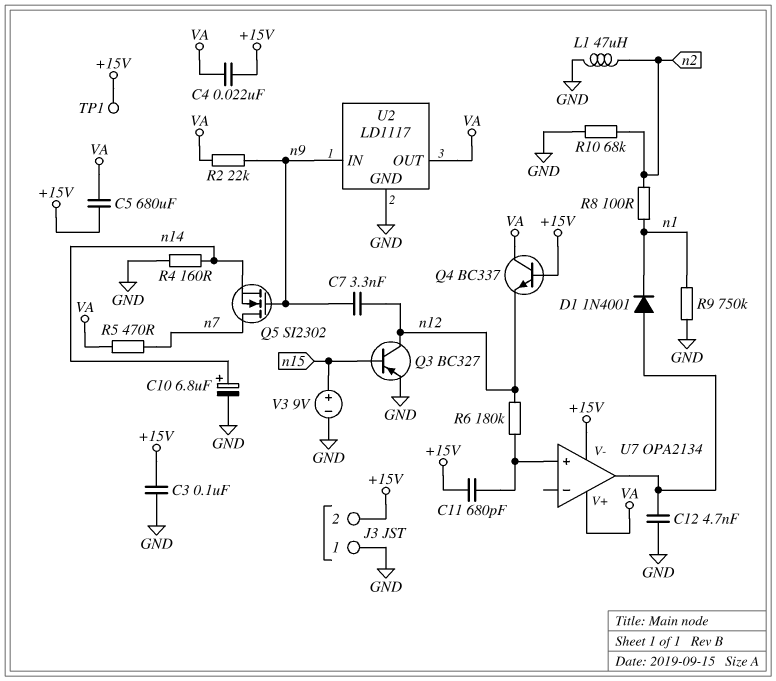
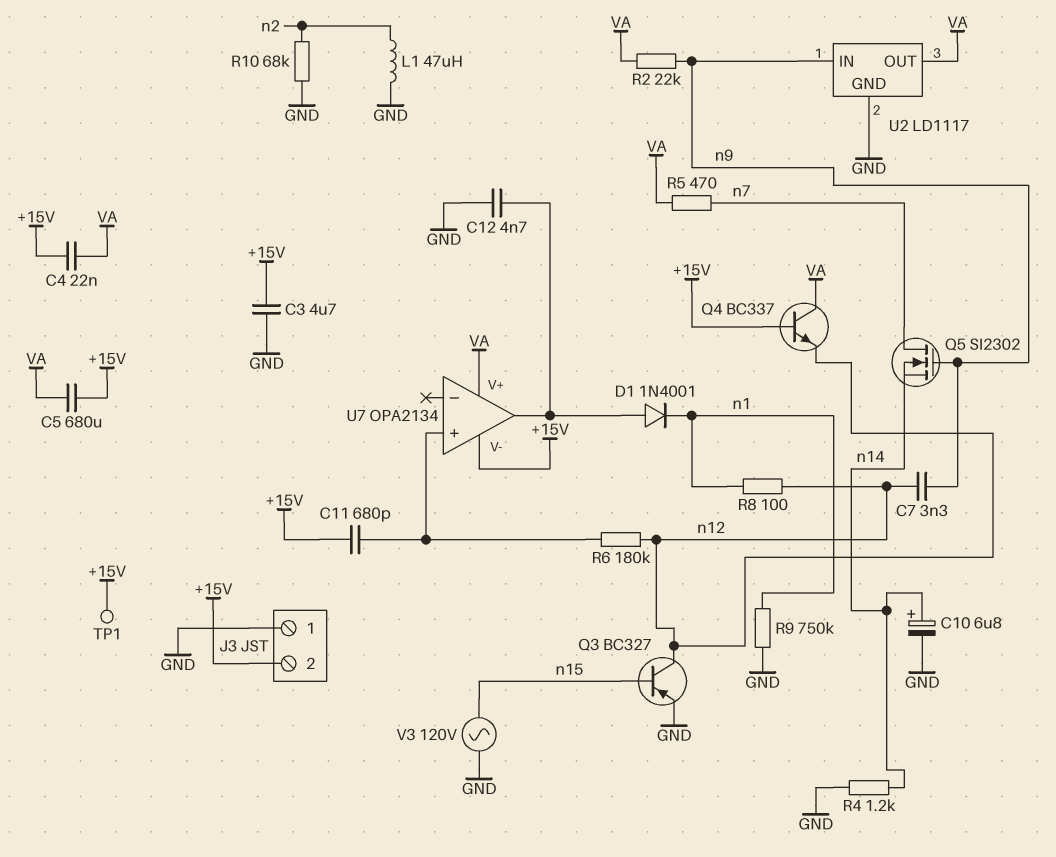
C3: 100nF (+15V, GND) -> 4.7uF (+15V, GND)
R4: 160 (GND, n14) -> 1.2k (GND, n14)
R8: 100 (n1, n2) -> 100 (n1, n12)
V3: 9V (plus n15, minus GND) -> AC 120V (GND, n15)

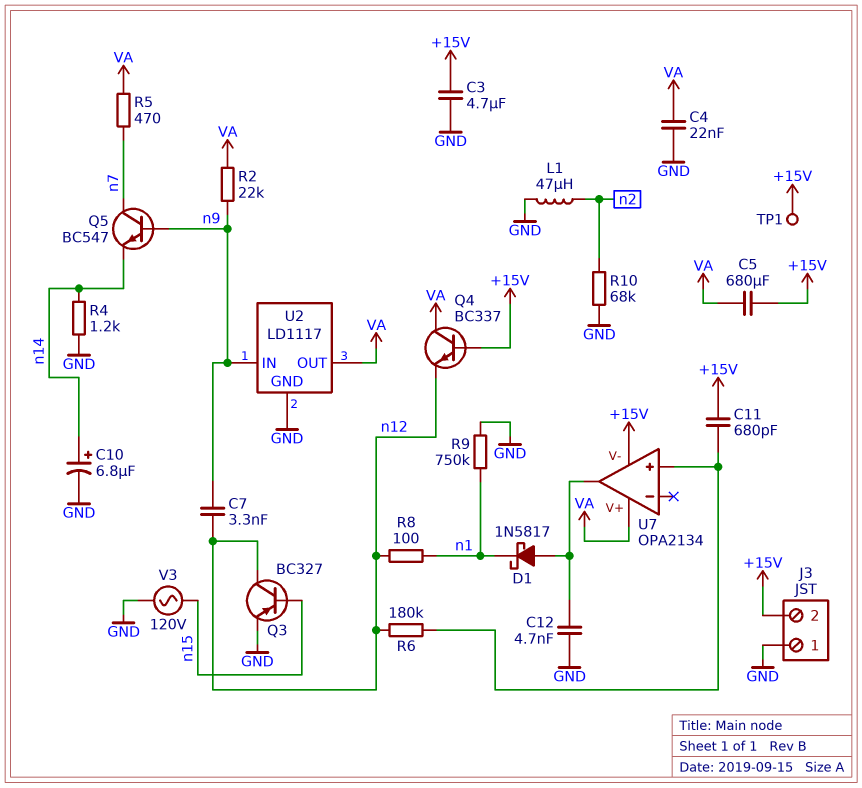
C4: 22nF (+15V, VA) -> 22nF (GND, VA)
D1: diode 1N4001 (A U7/out, K n1) -> schottky 1N5817 (A U7/out, K n1)
Q5: NMOS SI2302 (G n9, D n7, S n14) -> NPN BC547 (B n9, C n7, E n14)

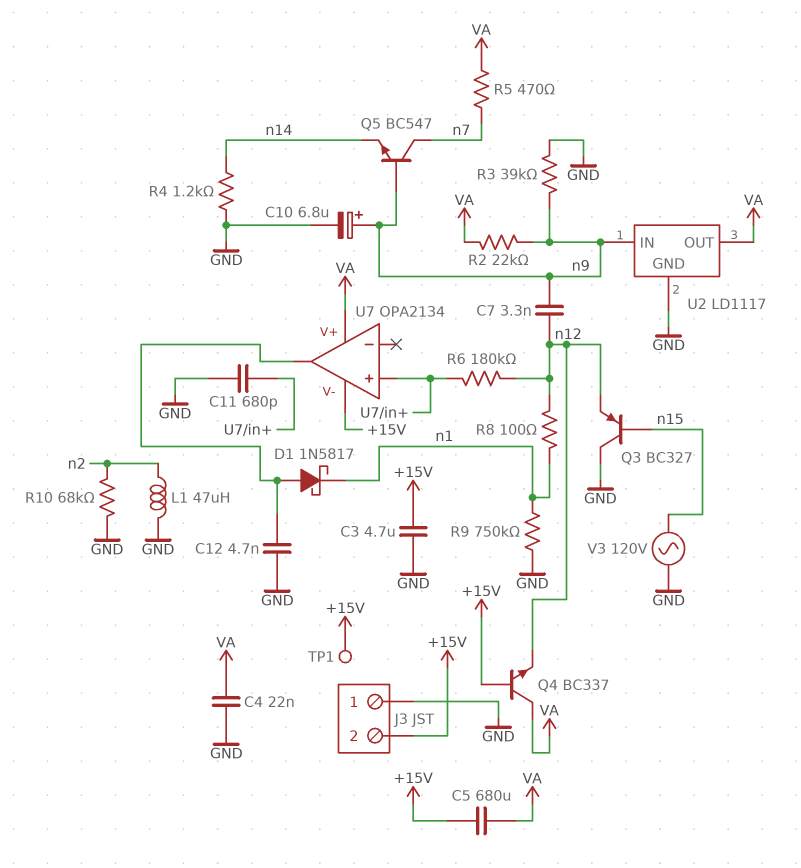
C10: 6.8uF (plus n14, minus GND) -> 6.8uF (plus n9, minus GND)
C11: 680pF (+15V, U7/in+) -> 680pF (GND, U7/in+)
Q3: PNP BC327 (B n15, C n12, E GND) -> PNP BC327 (B n15, C GND, E n12)
R3: none -> 39k (GND, n9)

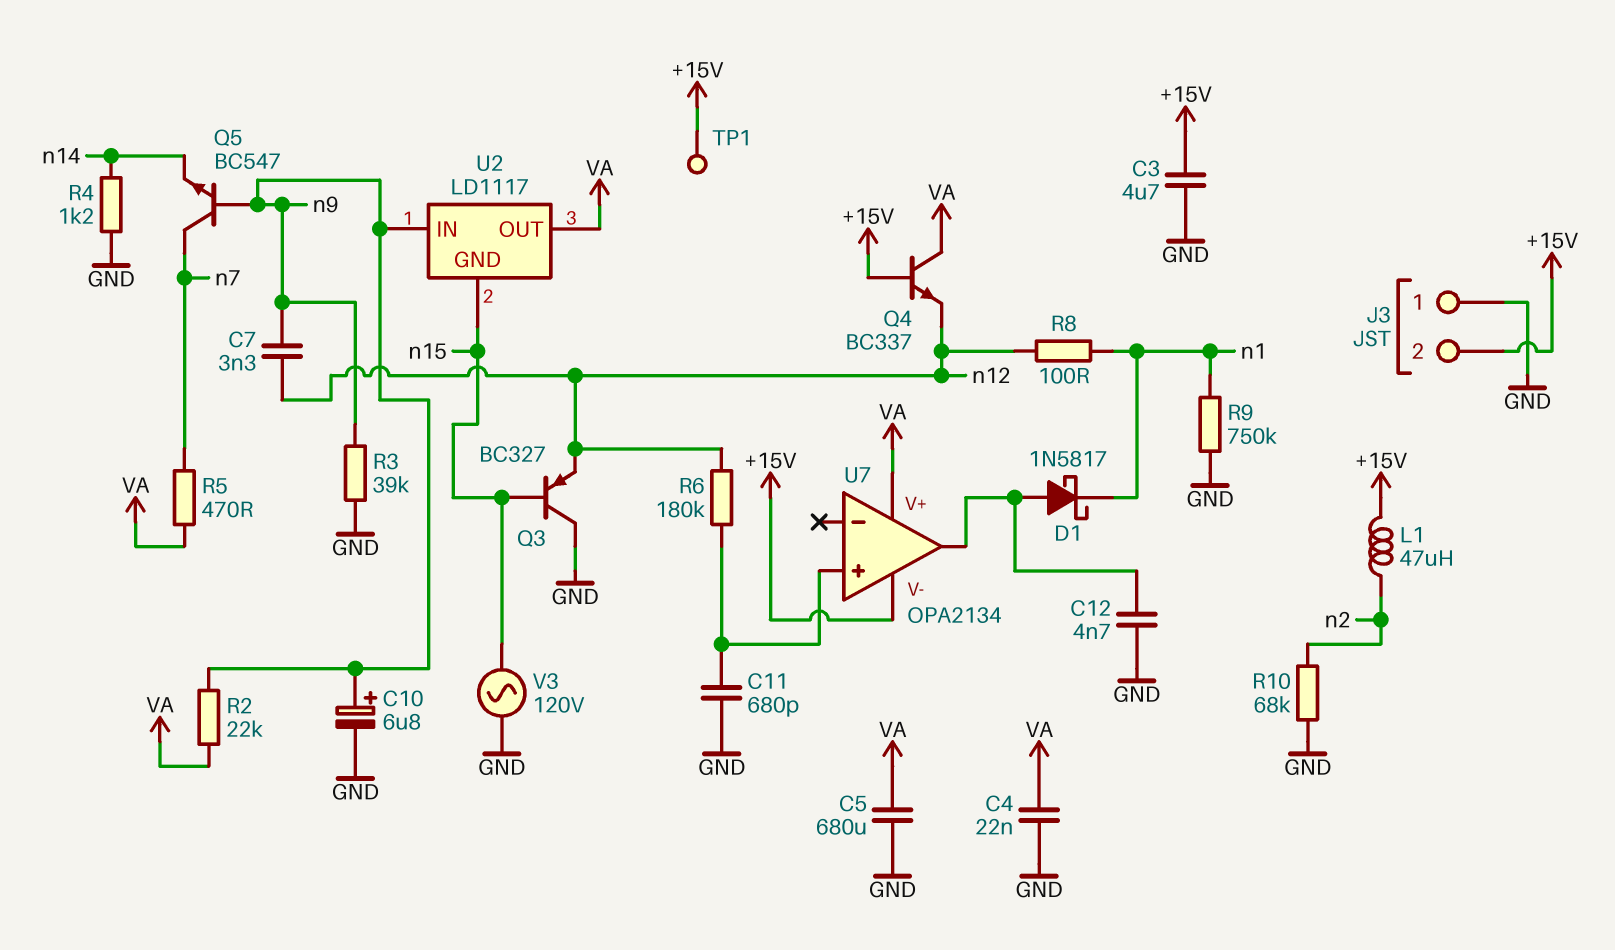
C5: 680uF (+15V, VA) -> 680uF (GND, VA)
L1: 47uH (GND, n2) -> 47uH (+15V, n2)
U2 pin GND: GND -> n15

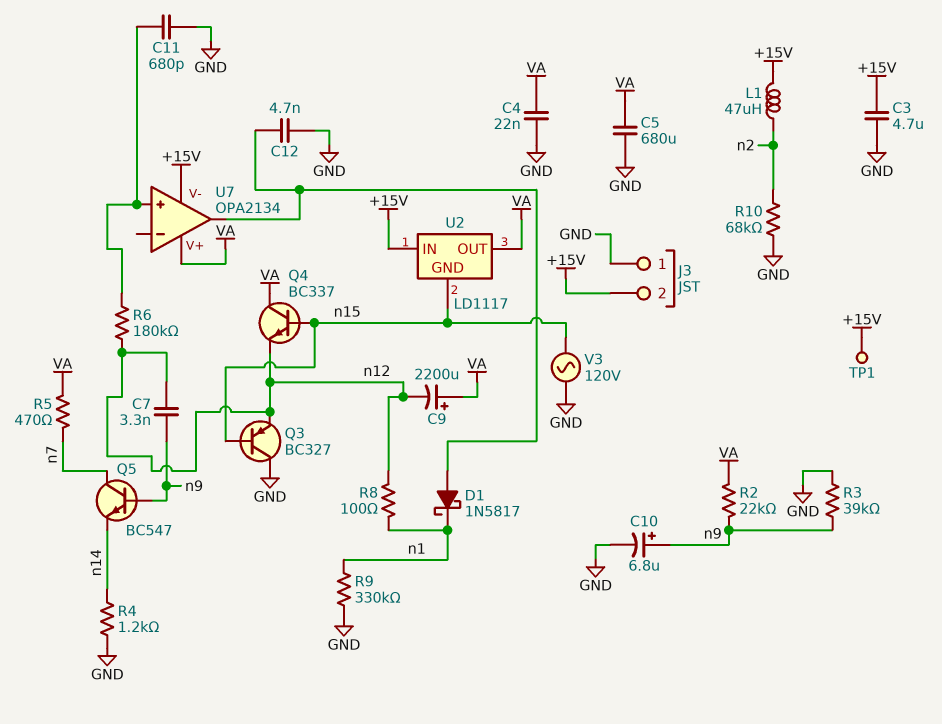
C9: none -> 2200uF (plus VA, minus n12)
Q4: NPN BC337 (B +15V, C VA, E n12) -> NPN BC337 (B n15, C VA, E n12)
R9: 750k (GND, n1) -> 330k (GND, n1)
U2 pin IN: n9 -> +15V

